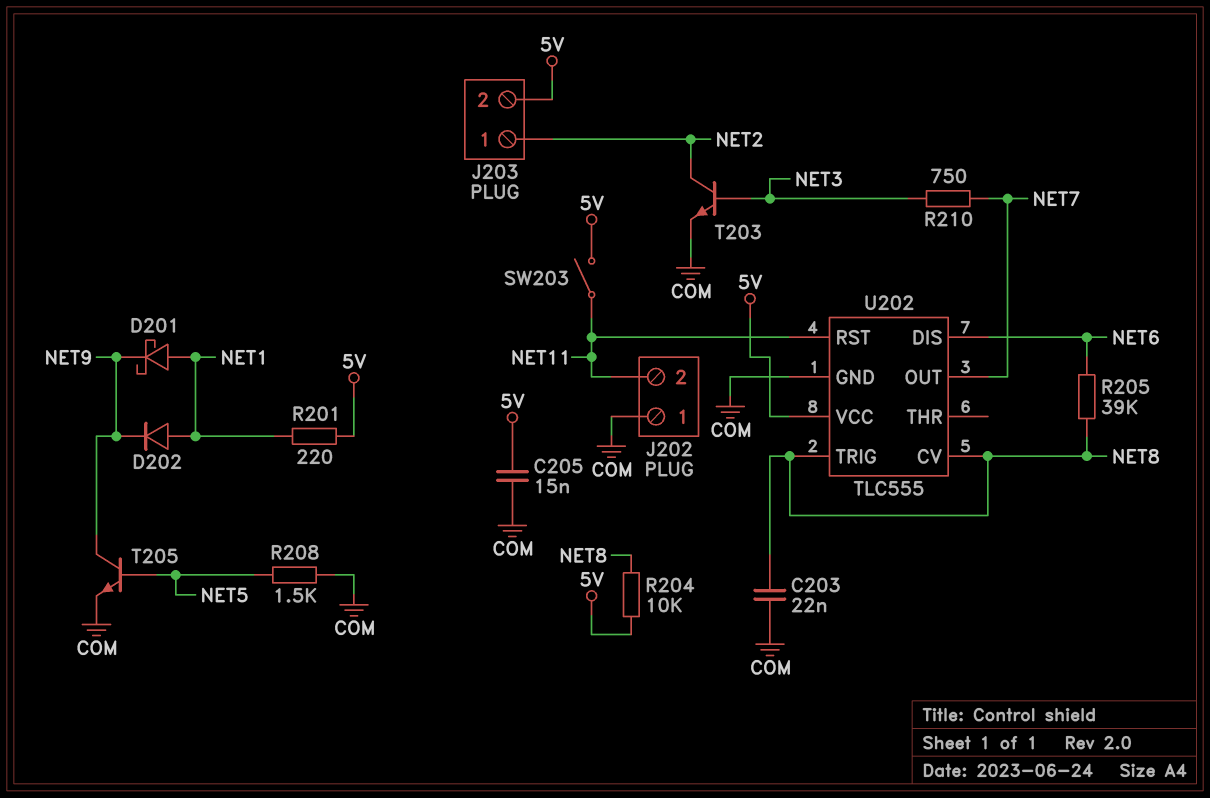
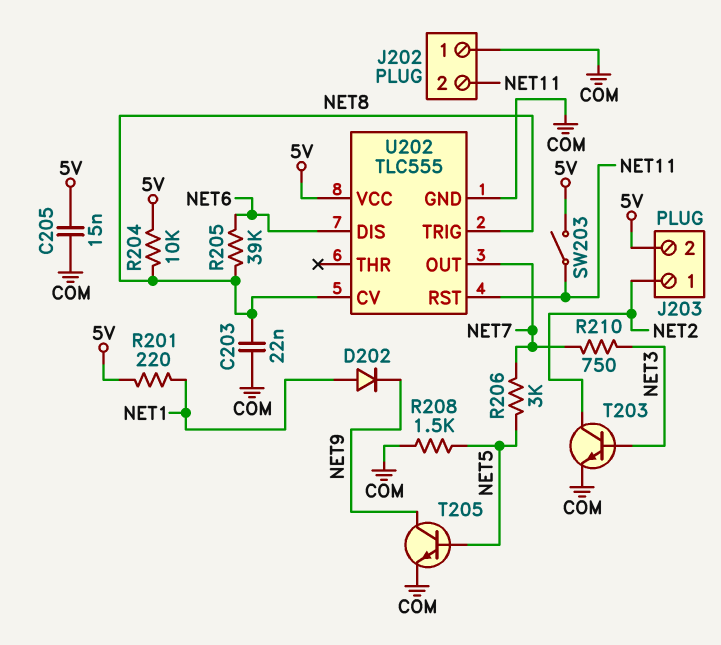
D201: schottky (A NET1, K NET9) -> none
R206: none -> 3k (NET5, NET7)

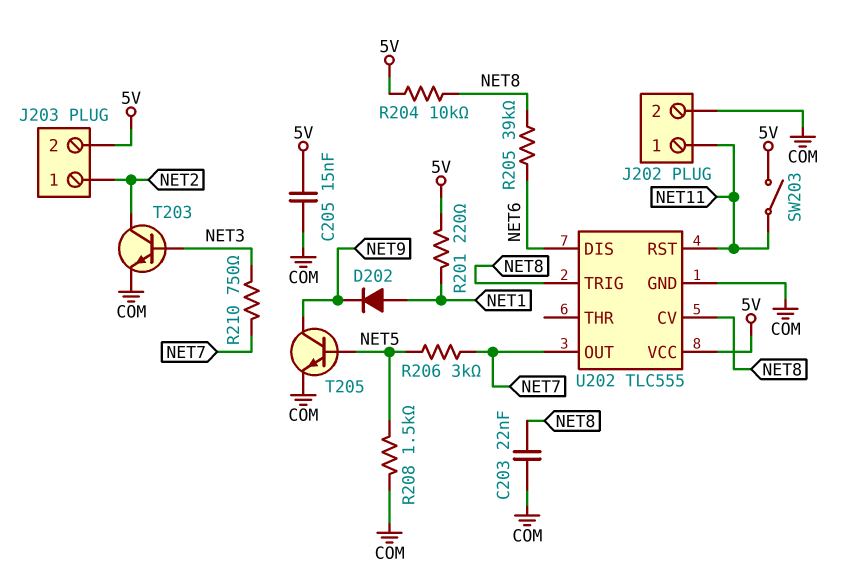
J202 pin 1: COM -> NET11
J202 pin 2: NET11 -> COM

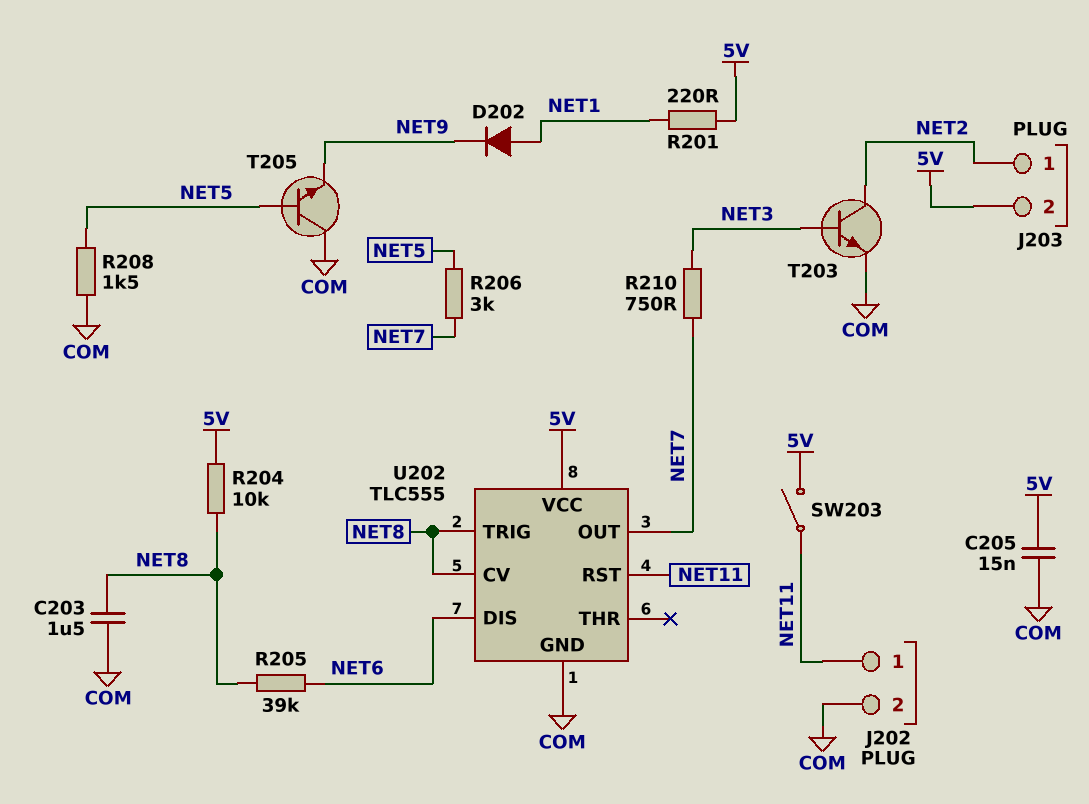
C203: 22nF (COM, NET8) -> 1.5uF (COM, NET8)
T205: NPN (B NET5, C NET9, E COM) -> NPN (B NET5, C COM, E NET9)

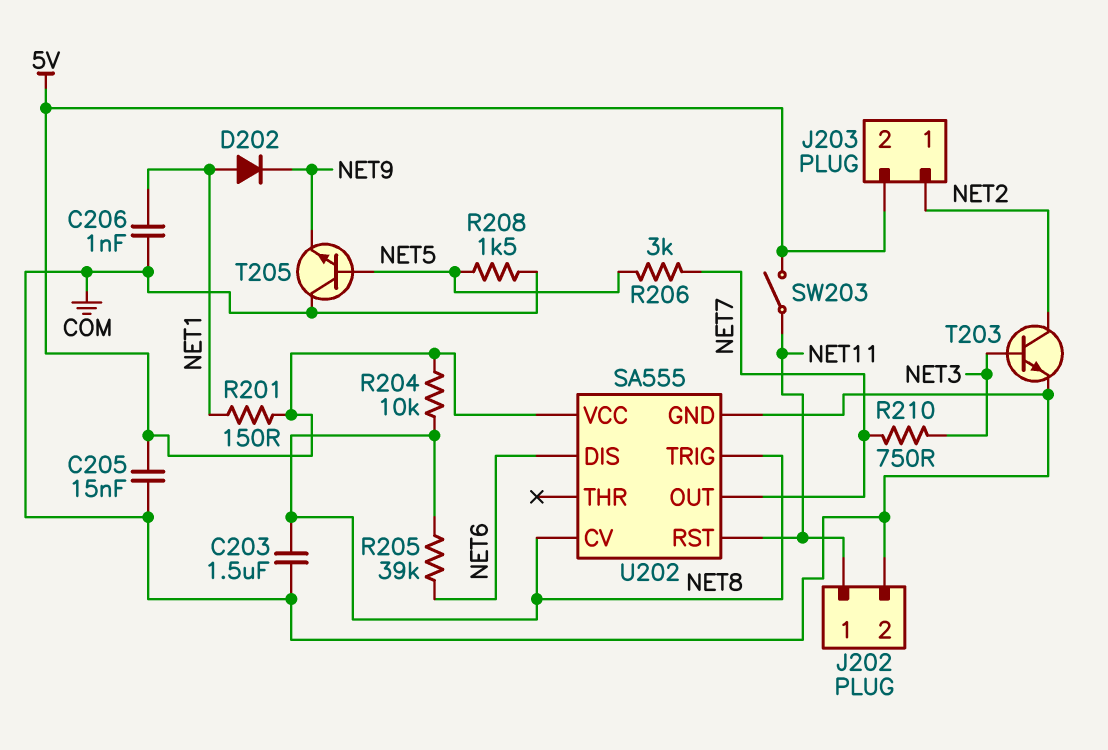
C206: none -> 1nF (COM, NET1)
R201: 220 (5V, NET1) -> 150 (5V, NET1)
U202: TLC555 -> SA555

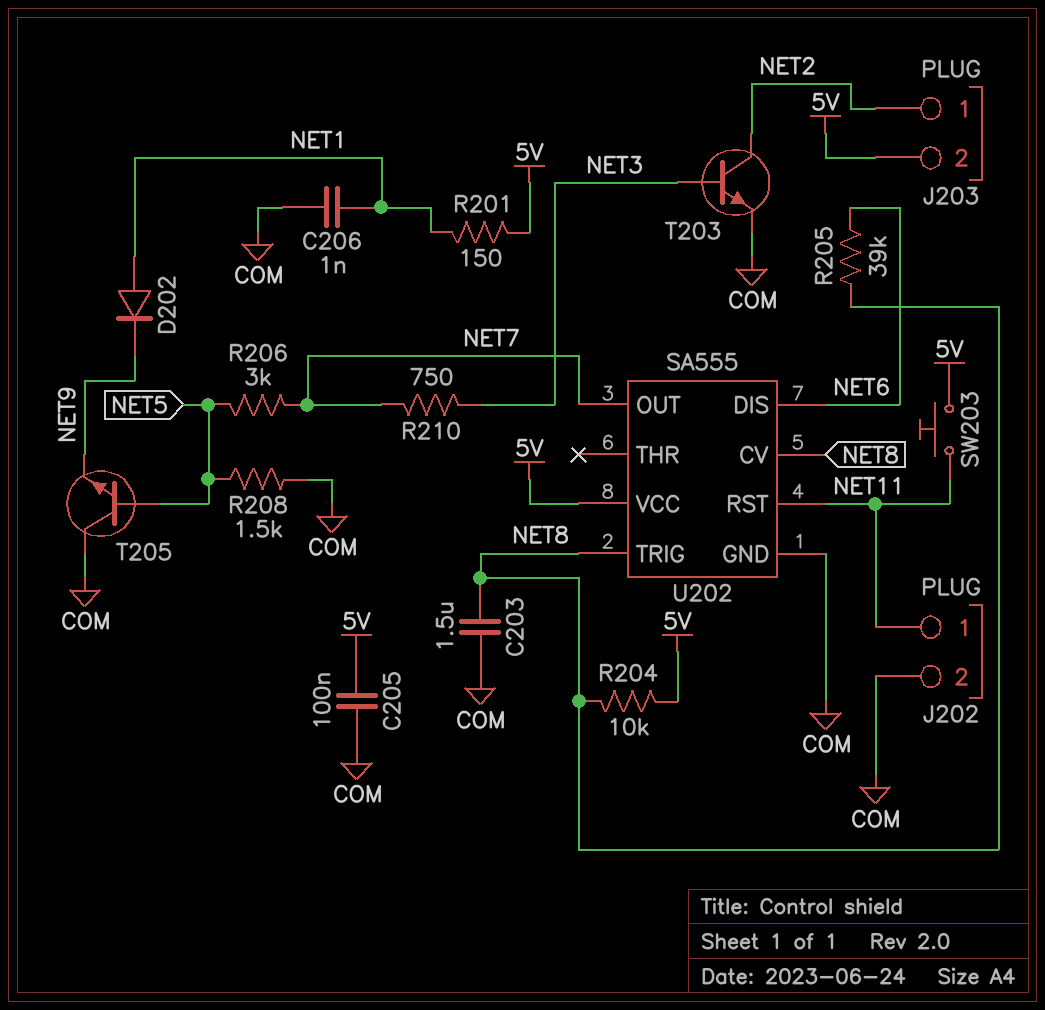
C205: 15nF (5V, COM) -> 100nF (5V, COM)
SW203: switch (5V, NET11) -> button (5V, NET11)

